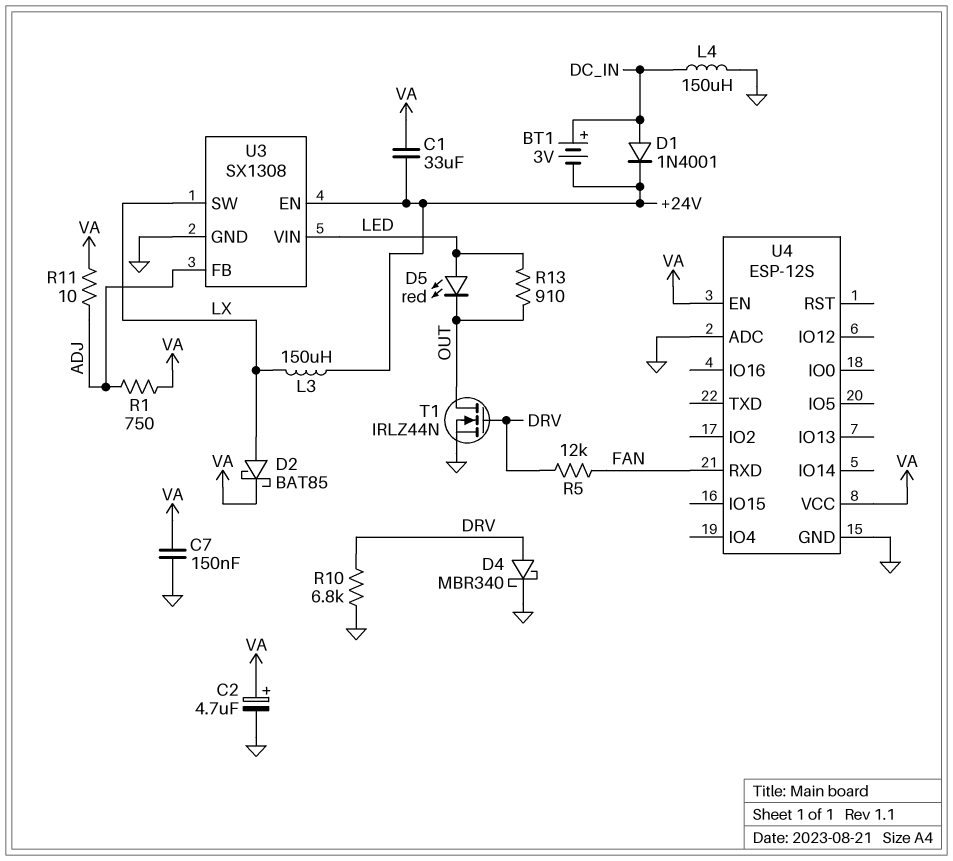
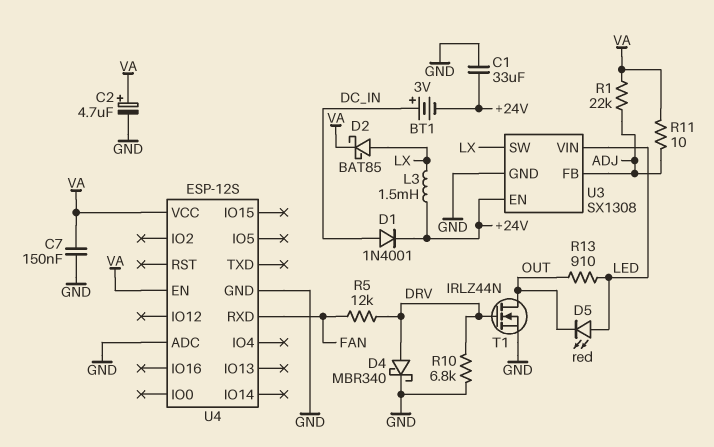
C1: 33uF (+24V, VA) -> 33uF (+24V, GND)
L3: 150uH (+24V, LX) -> 1.5mH (+24V, LX)
L4: 150uH (DC_IN, GND) -> none
R1: 750 (ADJ, VA) -> 22k (ADJ, VA)

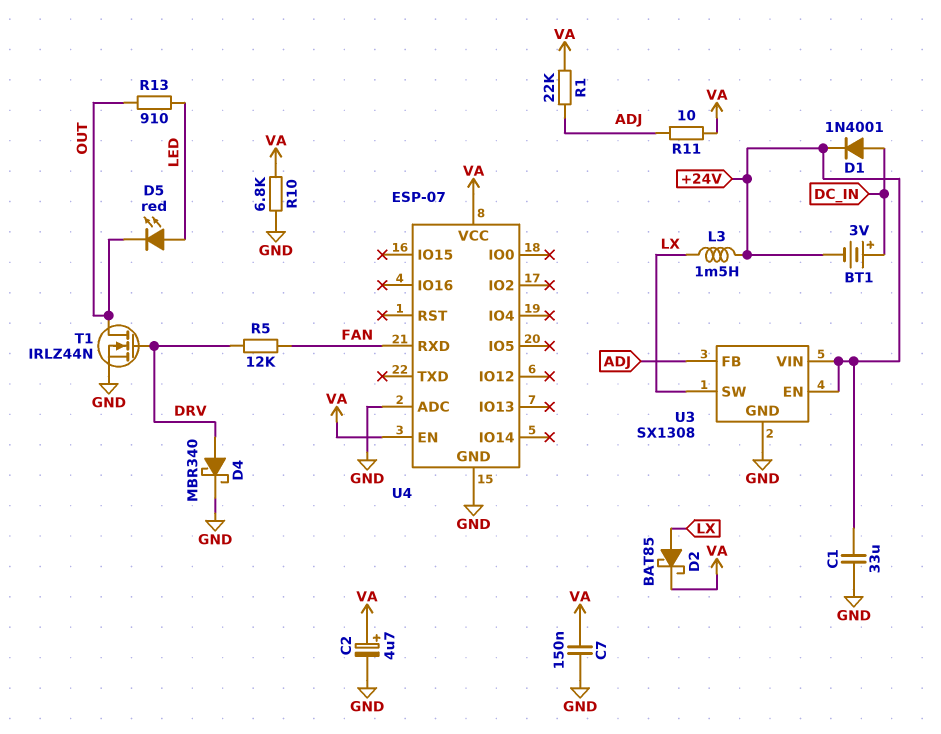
R10: 6.8k (DRV, GND) -> 6.8k (GND, VA)
U3 pin VIN: LED -> +24V
U4: ESP-12S -> ESP-07

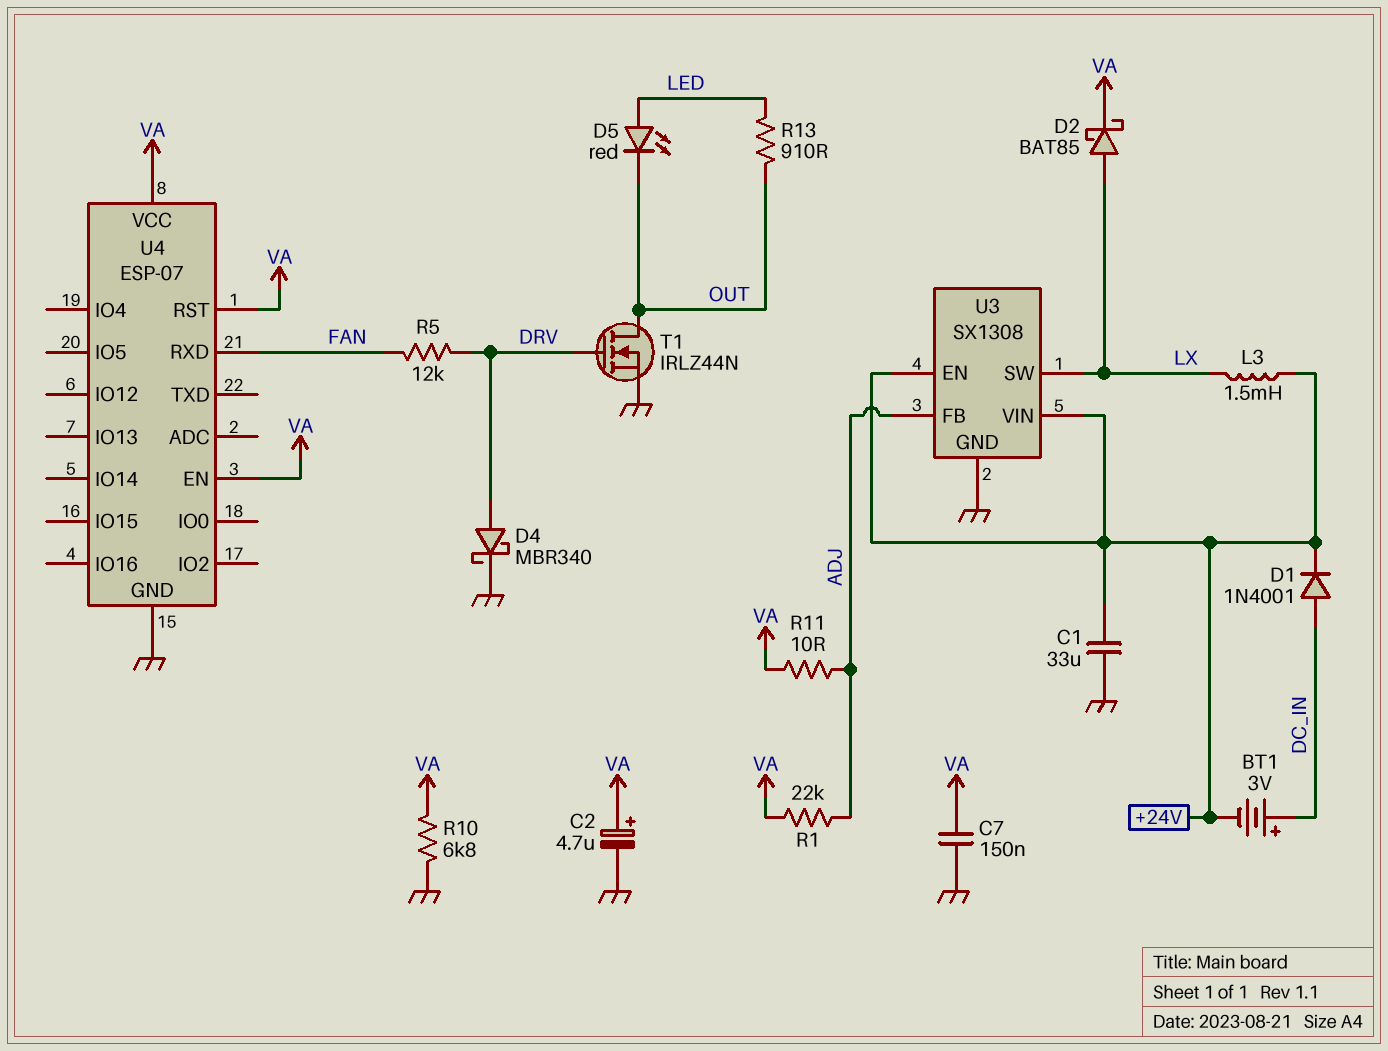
U4 pin ADC: GND -> none
U4 pin RST: none -> VA

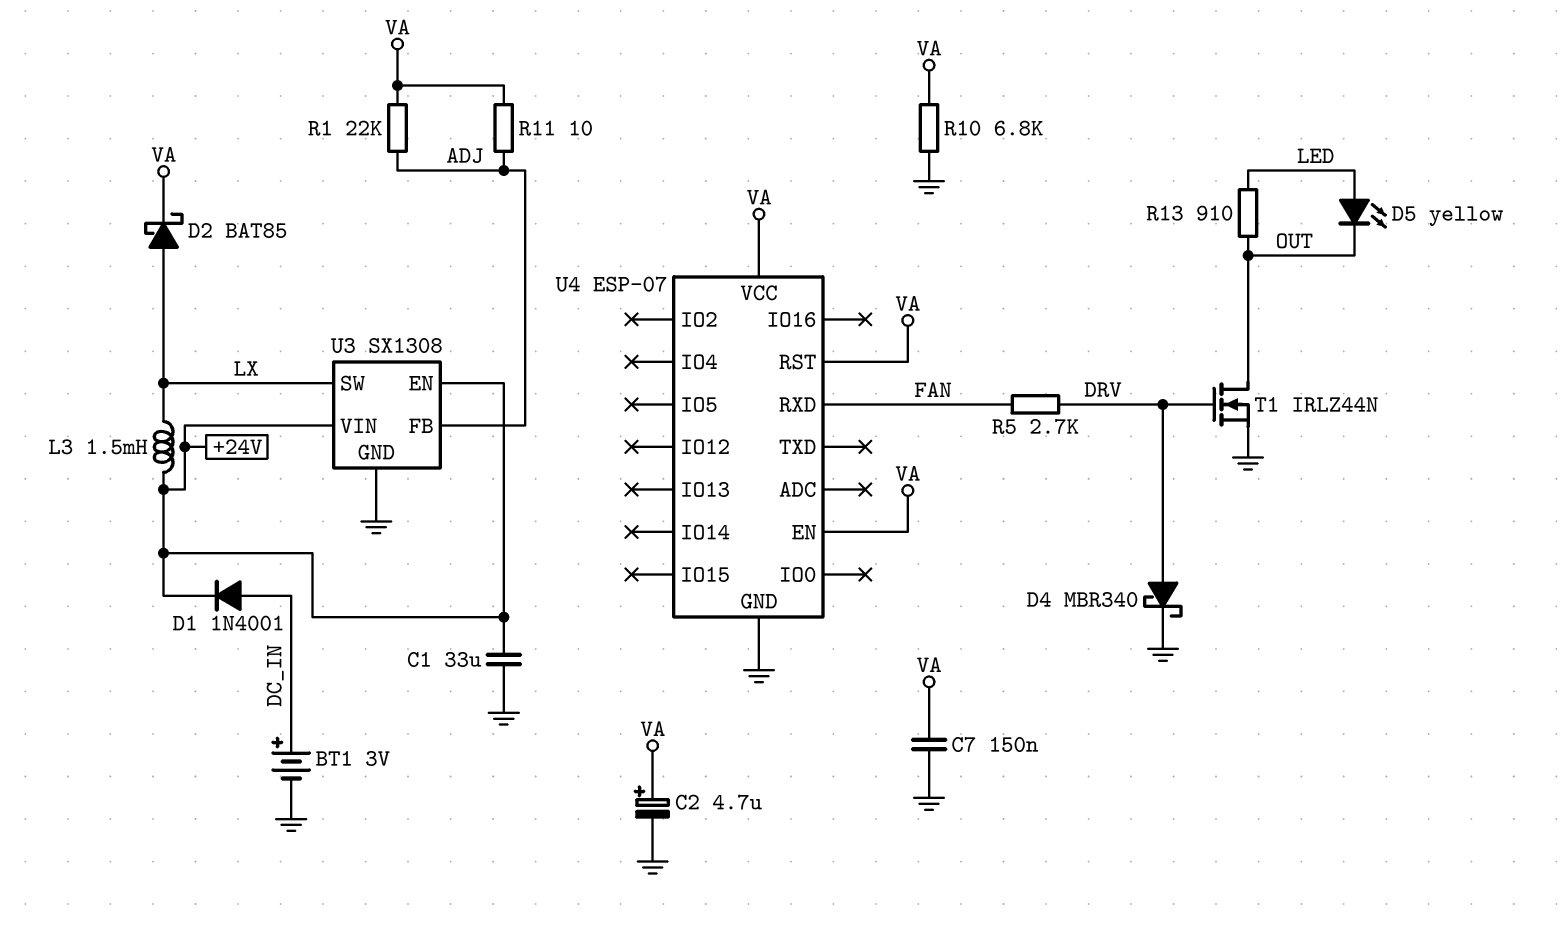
BT1: 3V (plus DC_IN, minus +24V) -> 3V (plus DC_IN, minus GND)
D5: LED red (A LED, K OUT) -> LED yellow (A LED, K OUT)
R5: 12k (DRV, FAN) -> 2.7k (DRV, FAN)

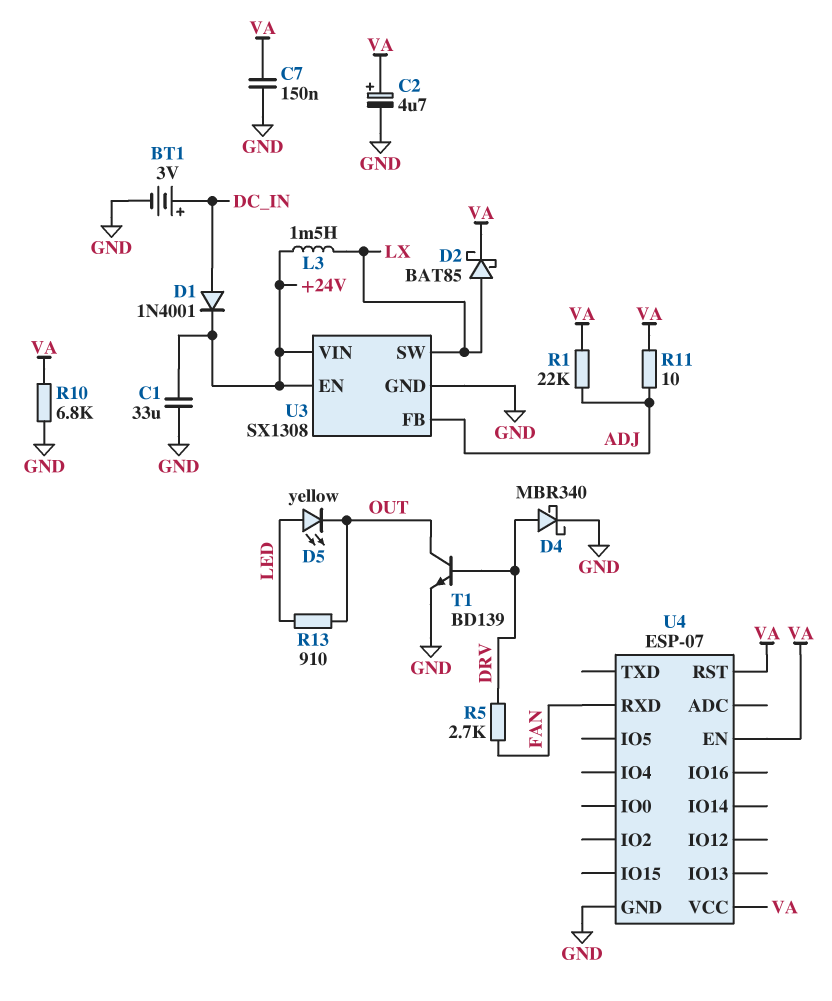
T1: NMOS IRLZ44N (G DRV, D OUT, S GND) -> NPN BD139 (B DRV, C OUT, E GND)

